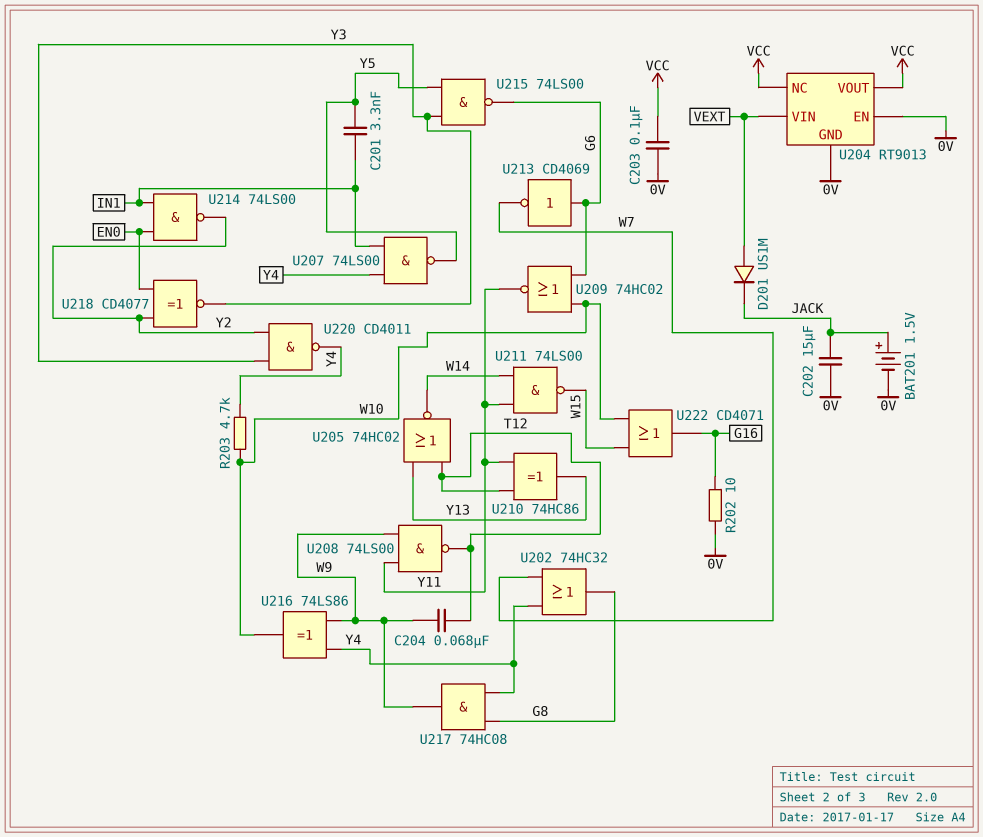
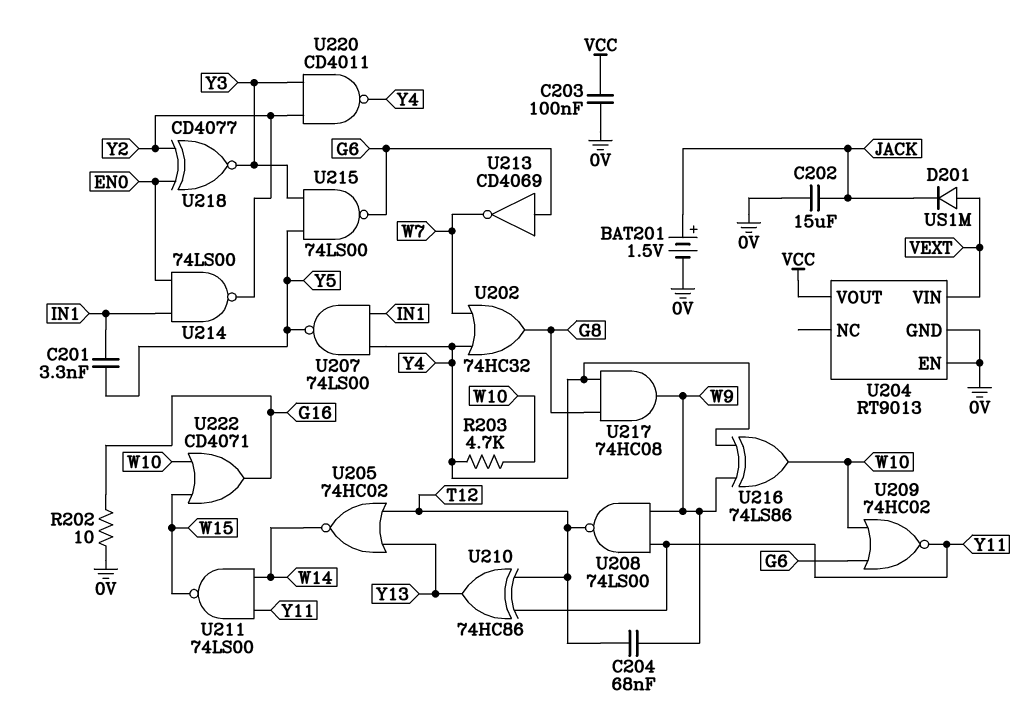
U204 pin NC: VCC -> none

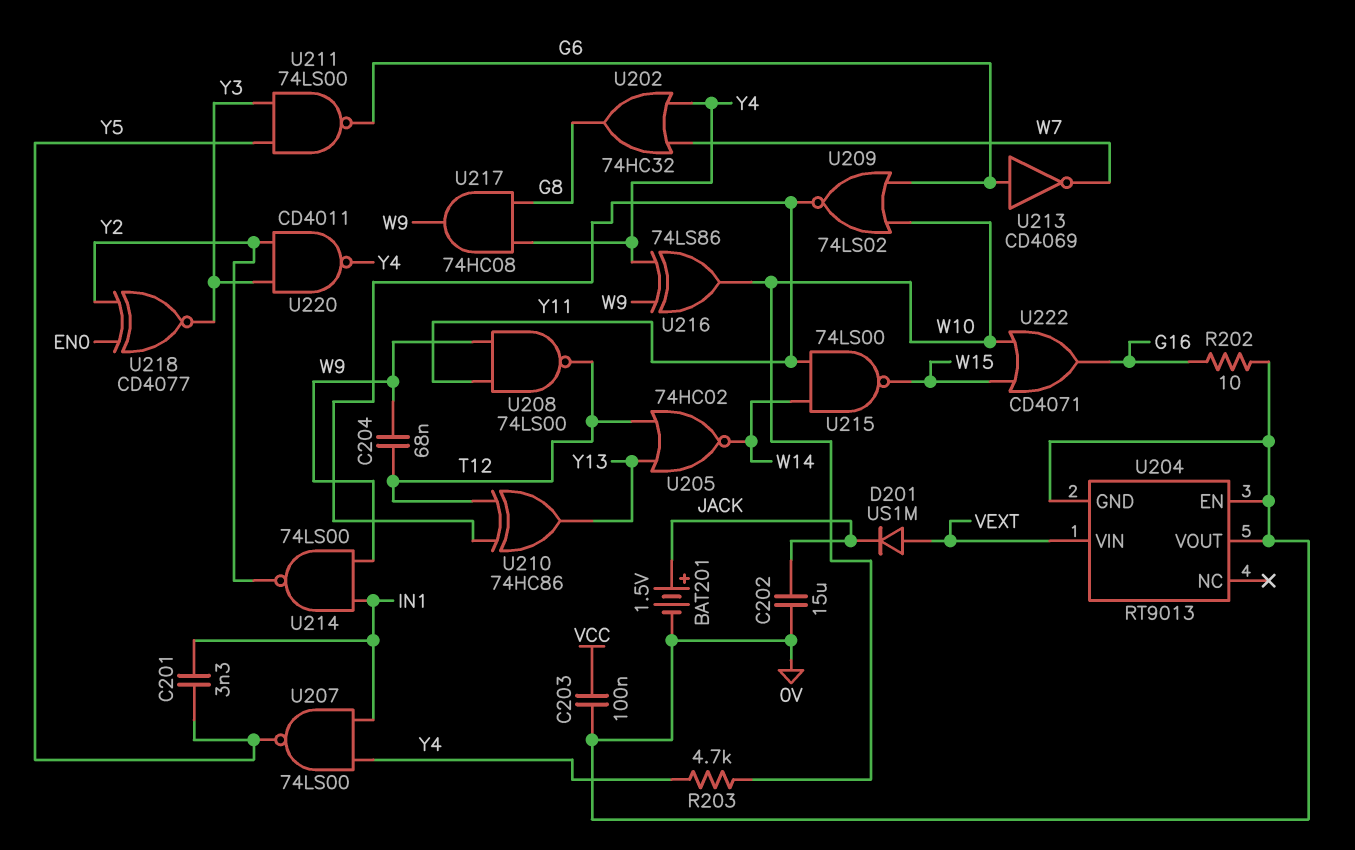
U204 pin VOUT: VCC -> 0V
U209: NOR 74HC02 (in G6, in W10, out Y11) -> NOR 74LS02 (in G6, in W10, out Y11)
U211: NAND 74LS00 (in W14, in Y11, out W15) -> NAND 74LS00 (in Y3, in Y5, out G6)
U214: NAND 74LS00 (in EN0, in IN1, out Y2) -> NAND 74LS00 (in IN1, in W9, out Y2)
U215: NAND 74LS00 (in Y3, in Y5, out G6) -> NAND 74LS00 (in W14, in Y11, out W15)

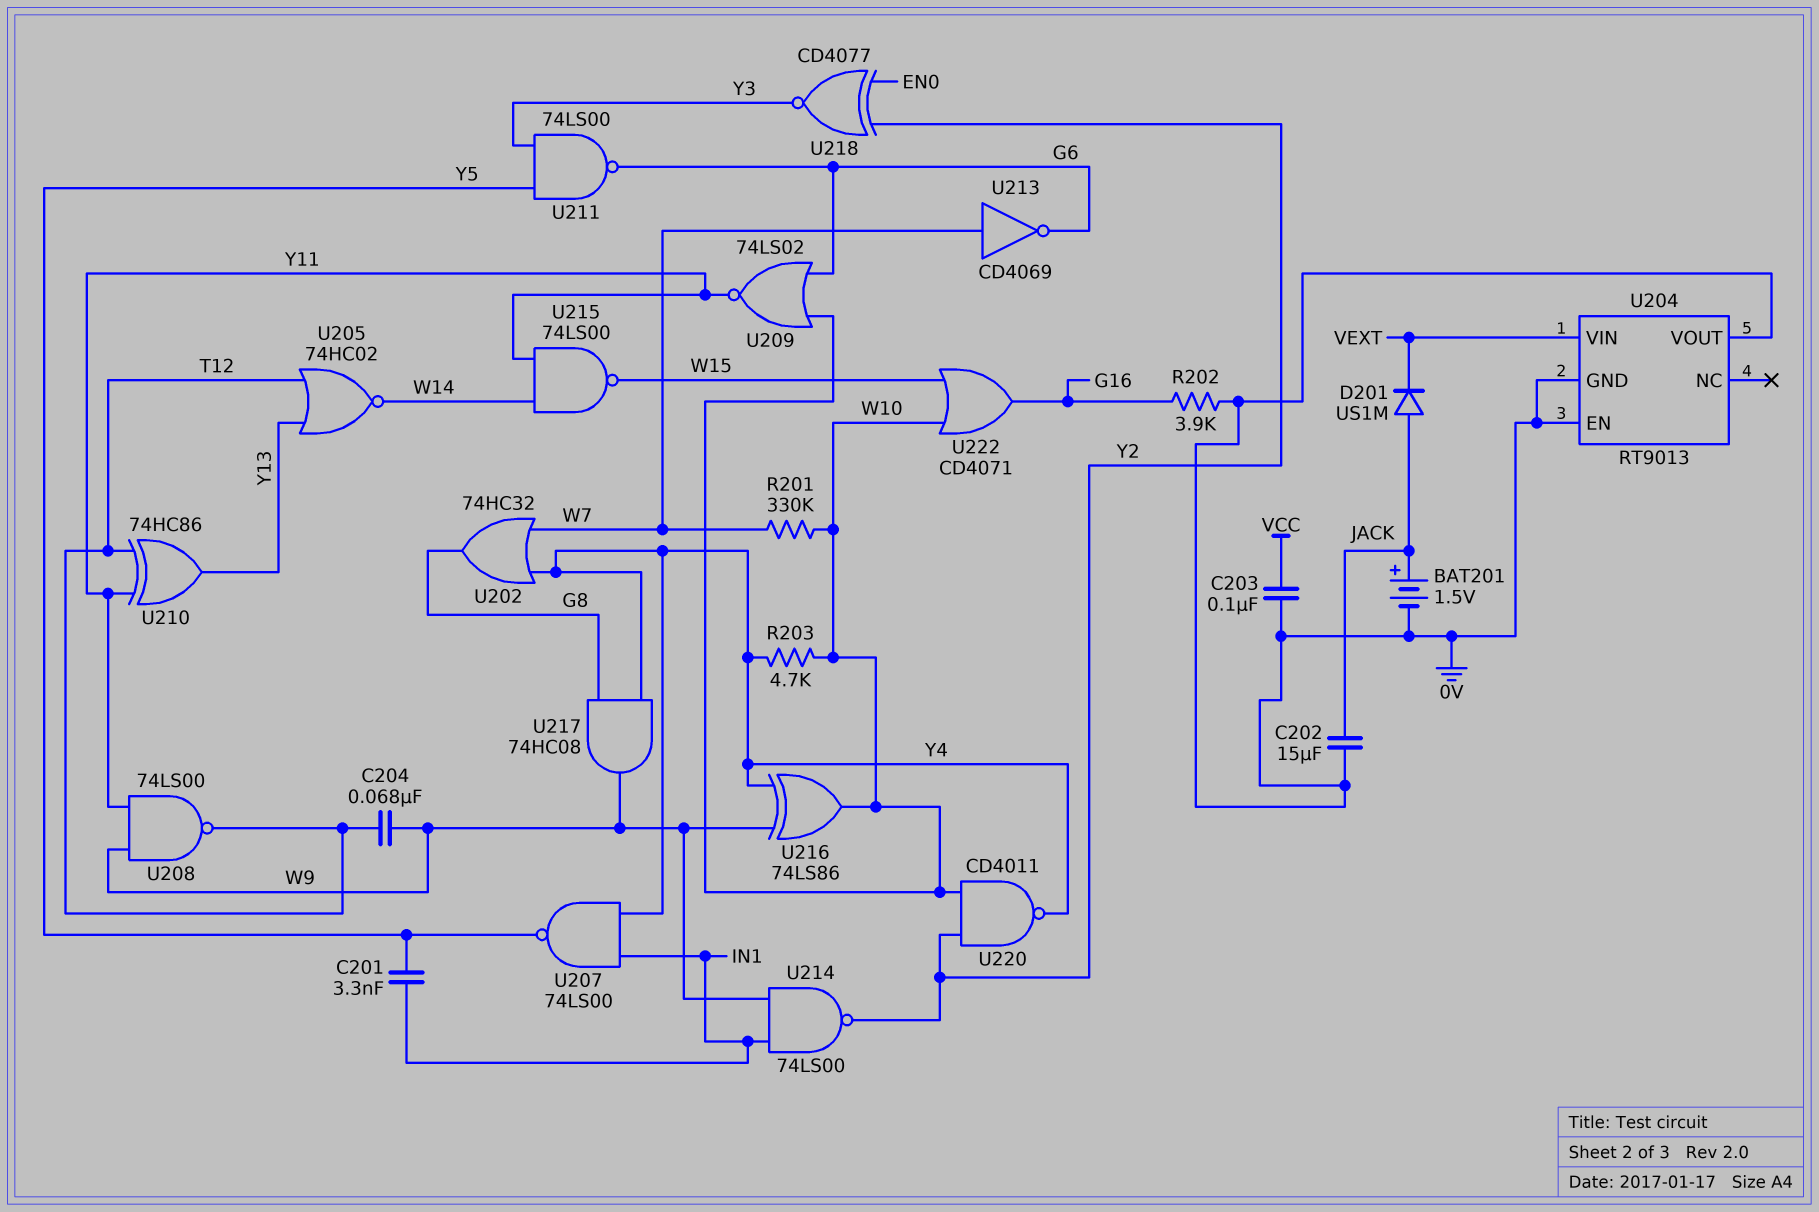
D201: diode US1M (A VEXT, K JACK) -> diode US1M (A JACK, K VEXT)
R201: none -> 330k (W7, W10)
R202: 10 (0V, G16) -> 3.9k (0V, G16)
U213: NOT CD4069 (in G6, out W7) -> NOT CD4069 (in W7, out G6)
U220: NAND CD4011 (in Y2, in Y3, out Y4) -> NAND CD4011 (in W10, in Y2, out Y4)

